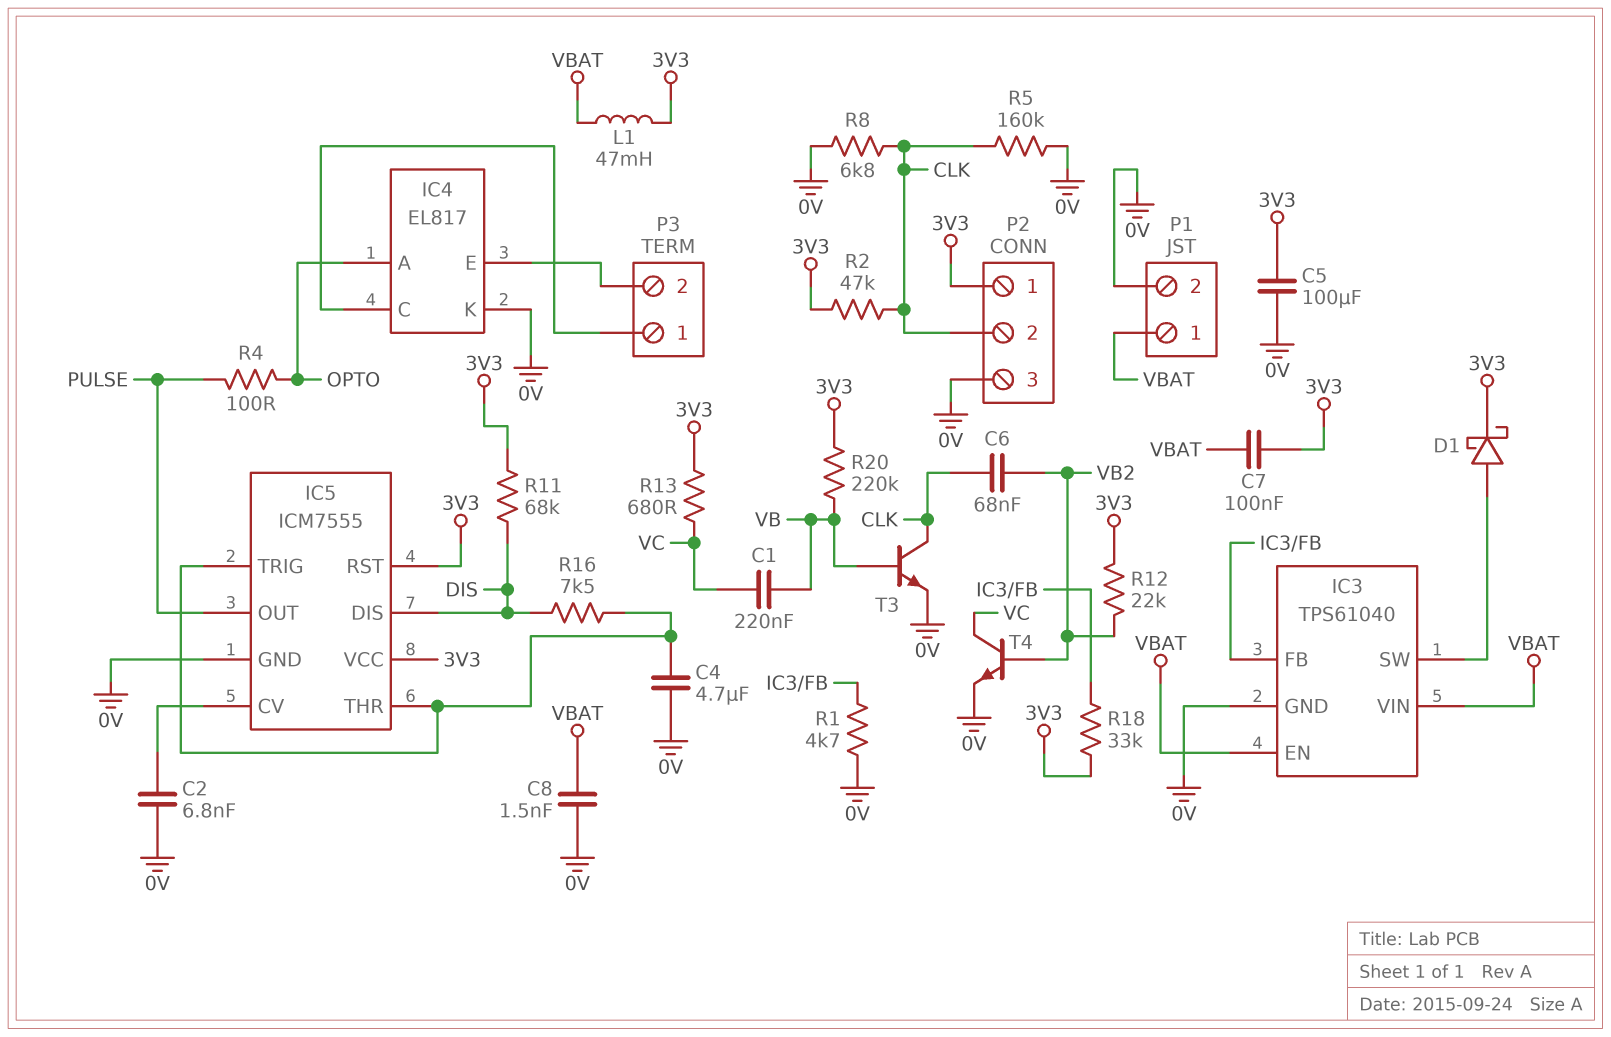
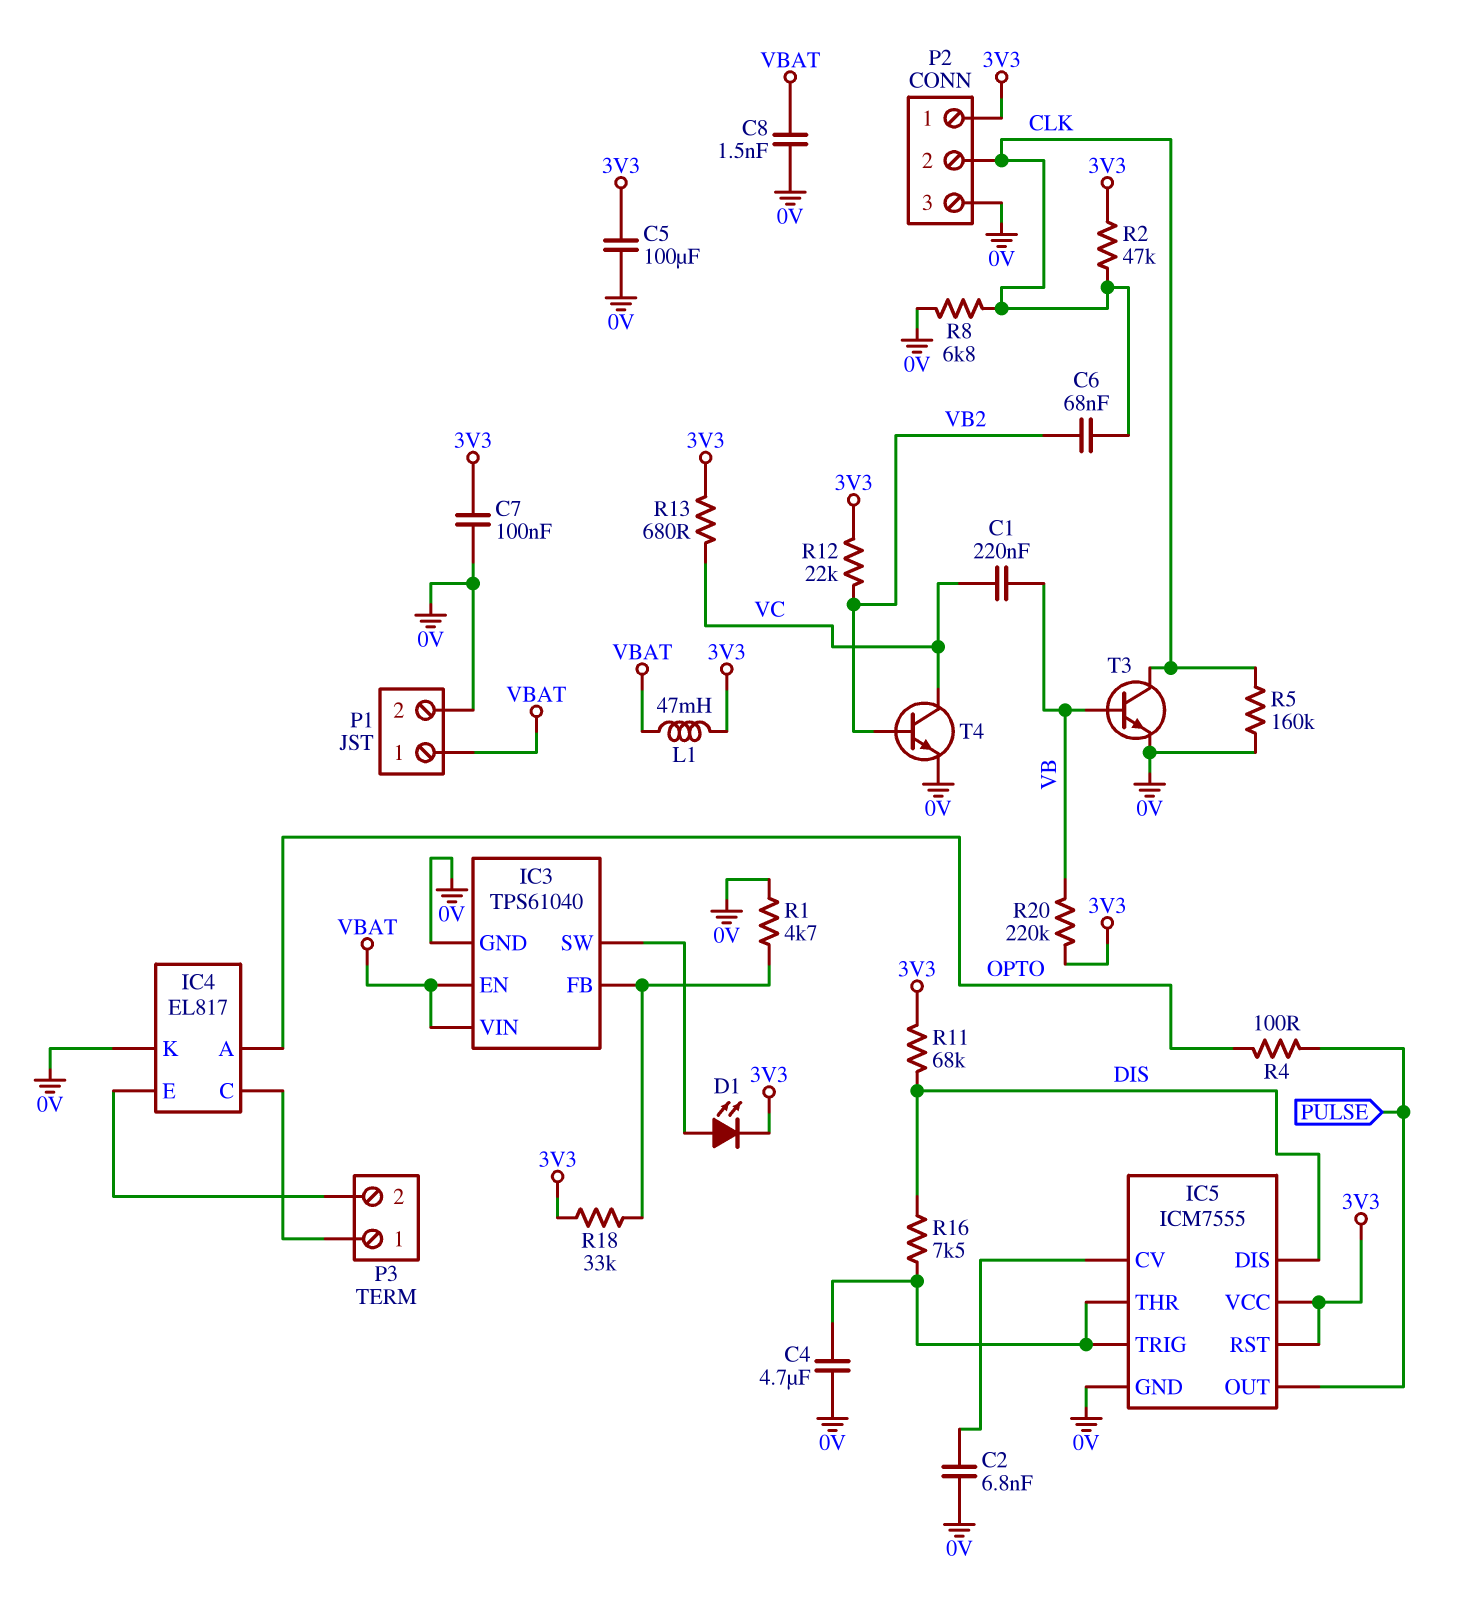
C7: 100nF (3V3, VBAT) -> 100nF (0V, 3V3)
D1: schottky (A IC3/SW, K 3V3) -> LED (A IC3/SW, K 3V3)

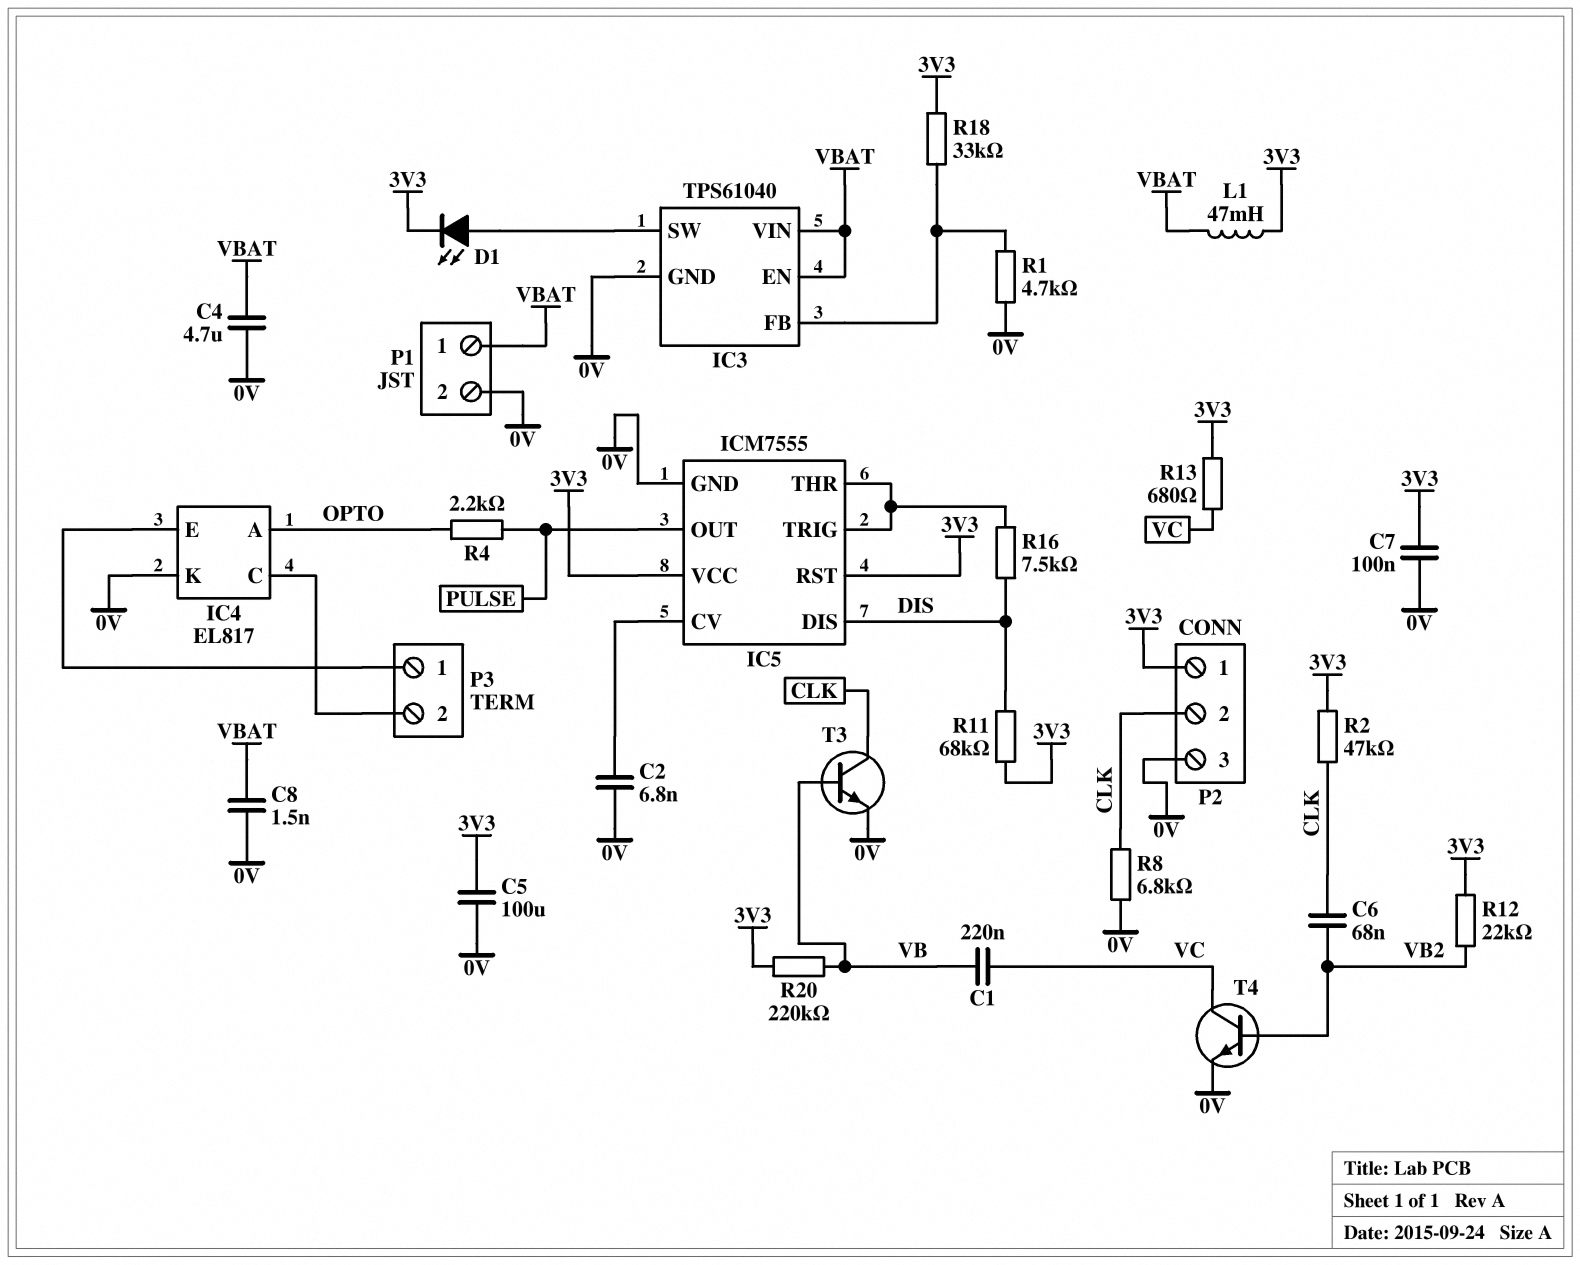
C4: 4.7uF (0V, IC5/THR) -> 4.7uF (0V, VBAT)
P3 pin 1: IC4/C -> IC4/E
P3 pin 2: IC4/E -> IC4/C
R4: 100 (OPTO, PULSE) -> 2.2k (OPTO, PULSE)
R5: 160k (0V, CLK) -> none

